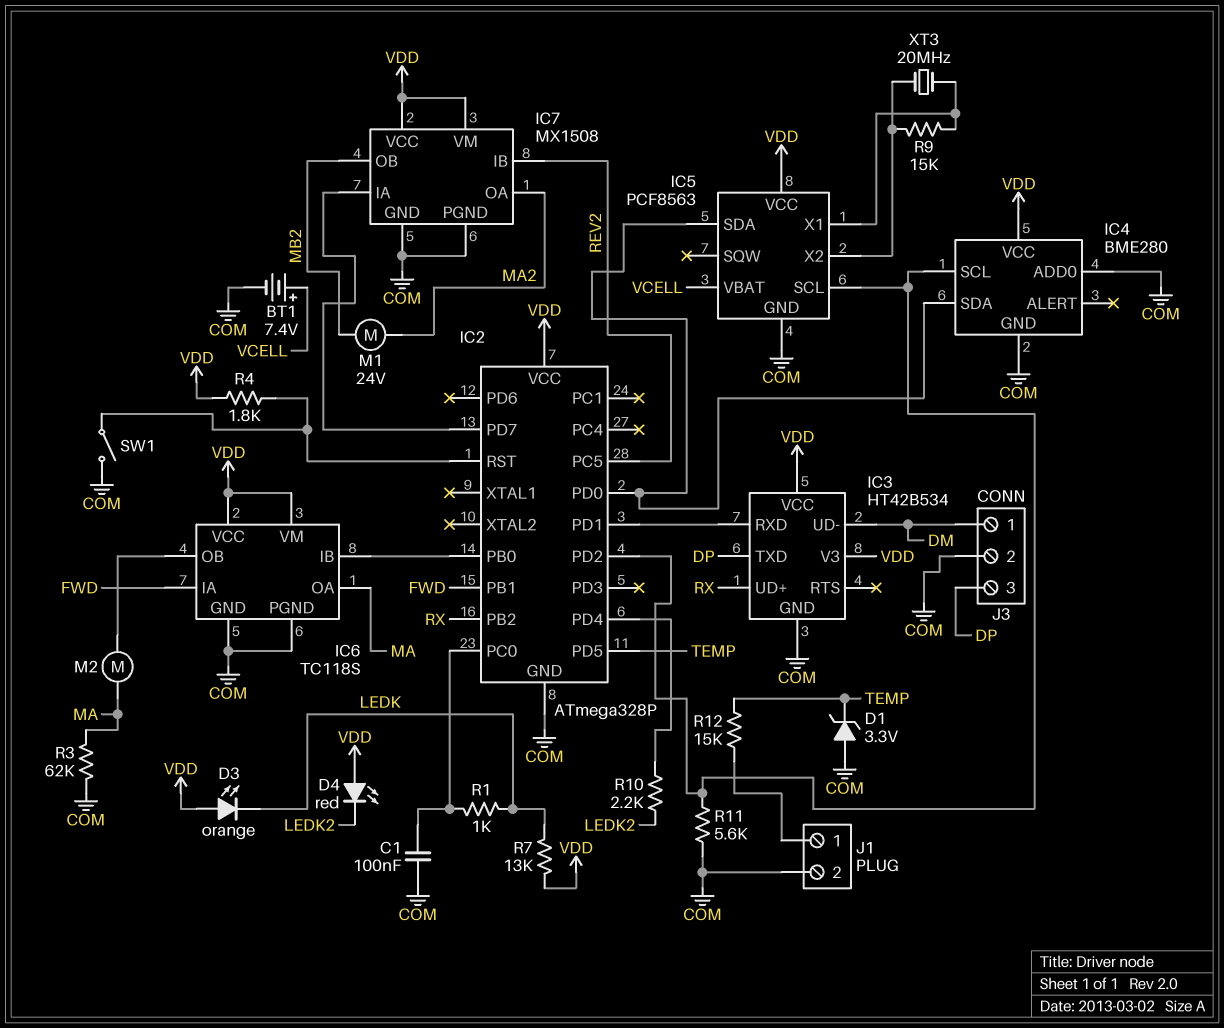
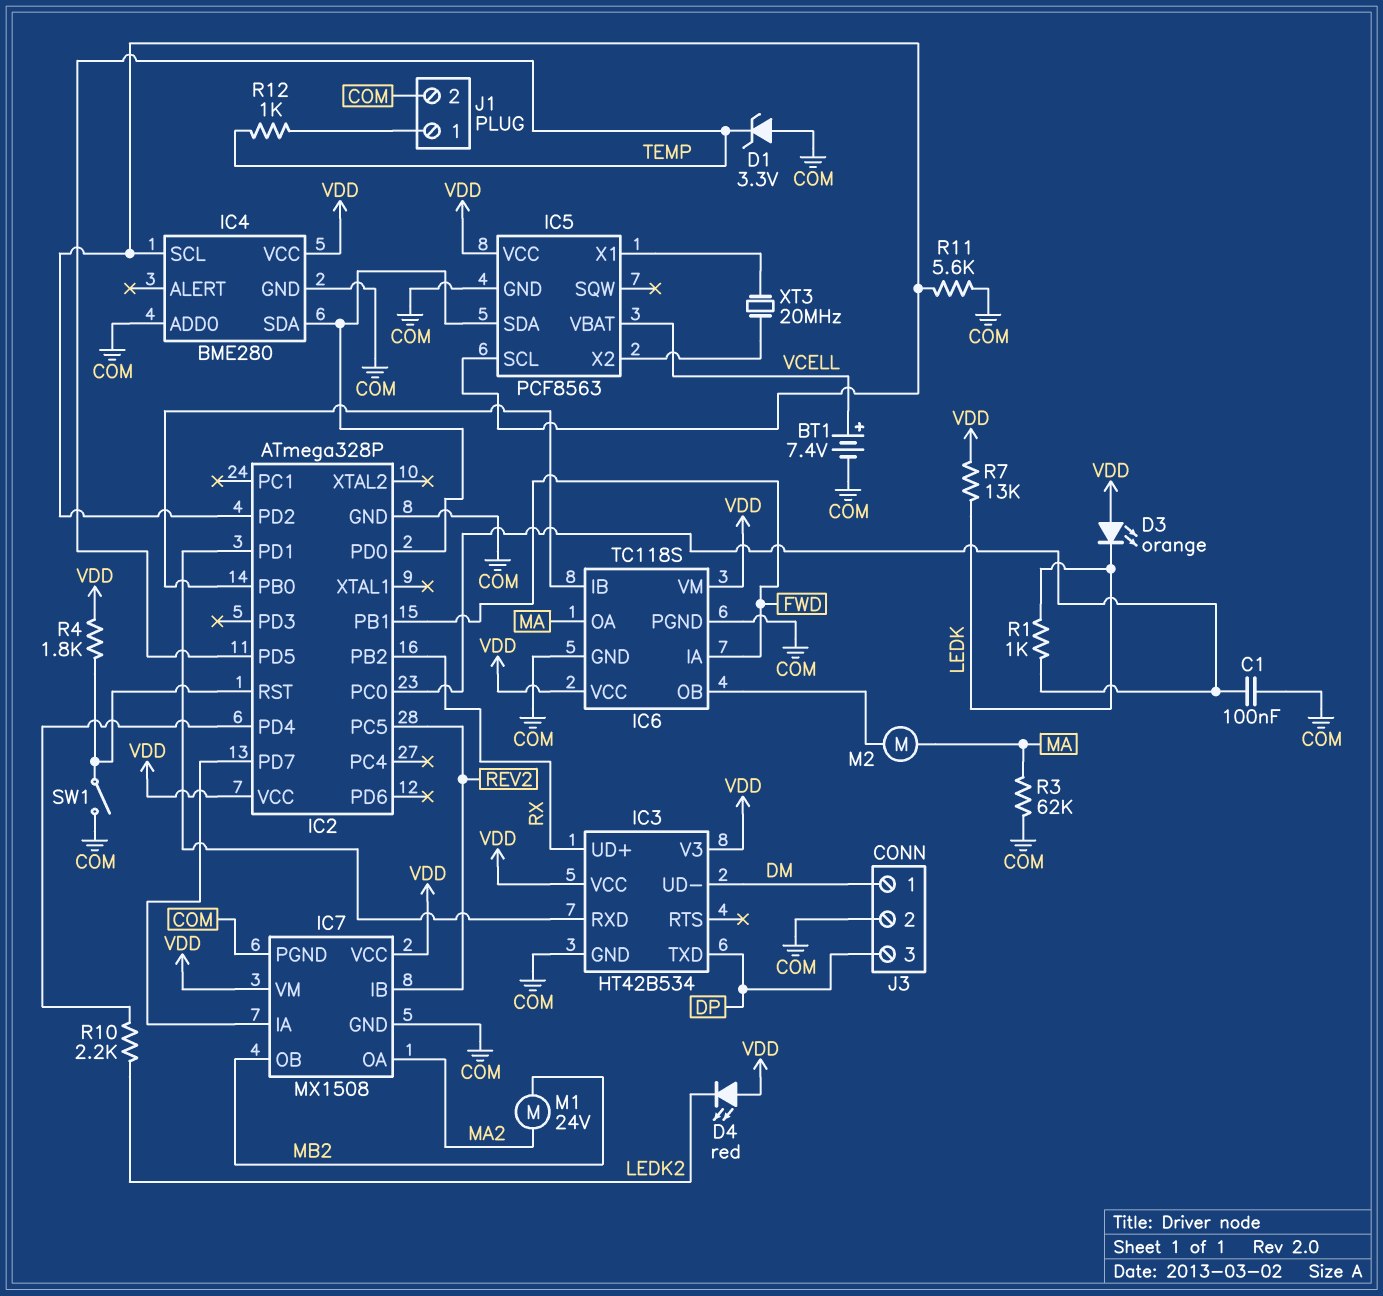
R9: 15k (IC5/X1, IC5/X2) -> none
R12: 15k (J1/1, TEMP) -> 1k (J1/1, TEMP)

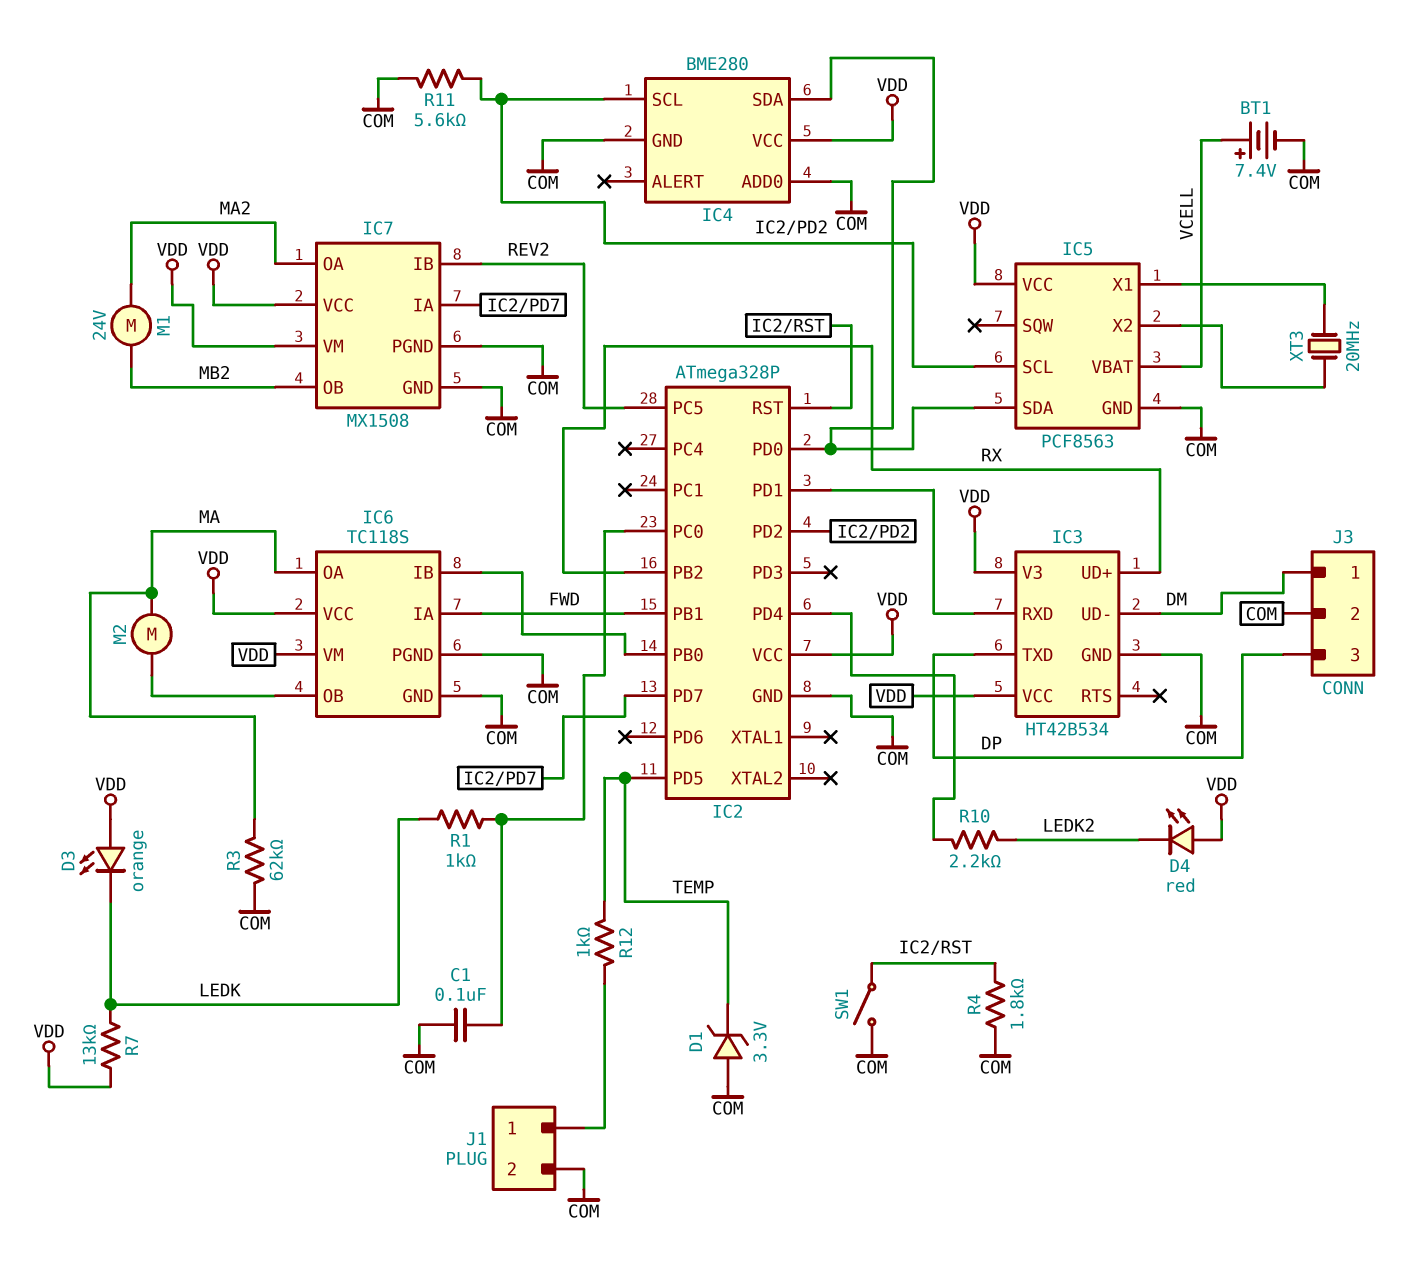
R4: 1.8k (IC2/RST, VDD) -> 1.8k (COM, IC2/RST)

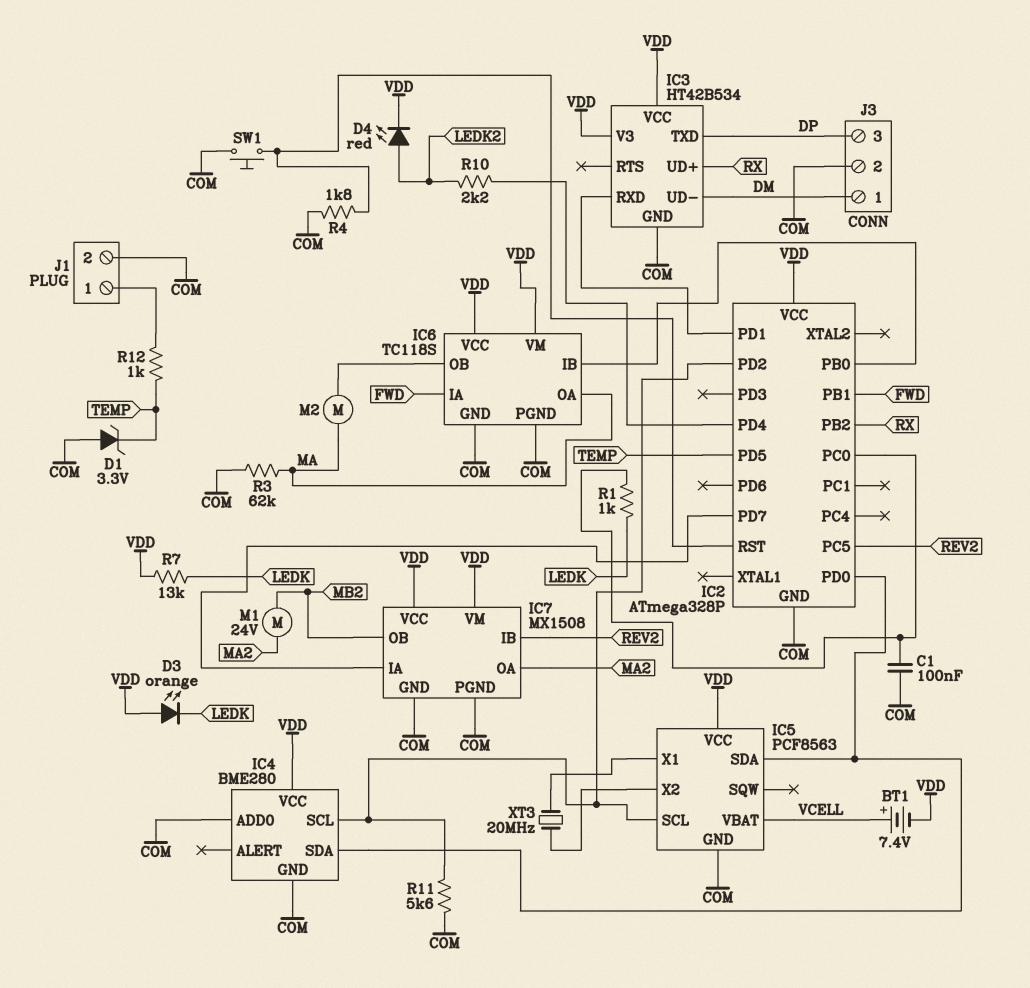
BT1: 7.4V (plus VCELL, minus COM) -> 7.4V (plus VCELL, minus VDD)
D4: LED red (A VDD, K LEDK2) -> LED red (A LEDK2, K VDD)
SW1: switch (COM, IC2/RST) -> button (COM, IC2/RST)

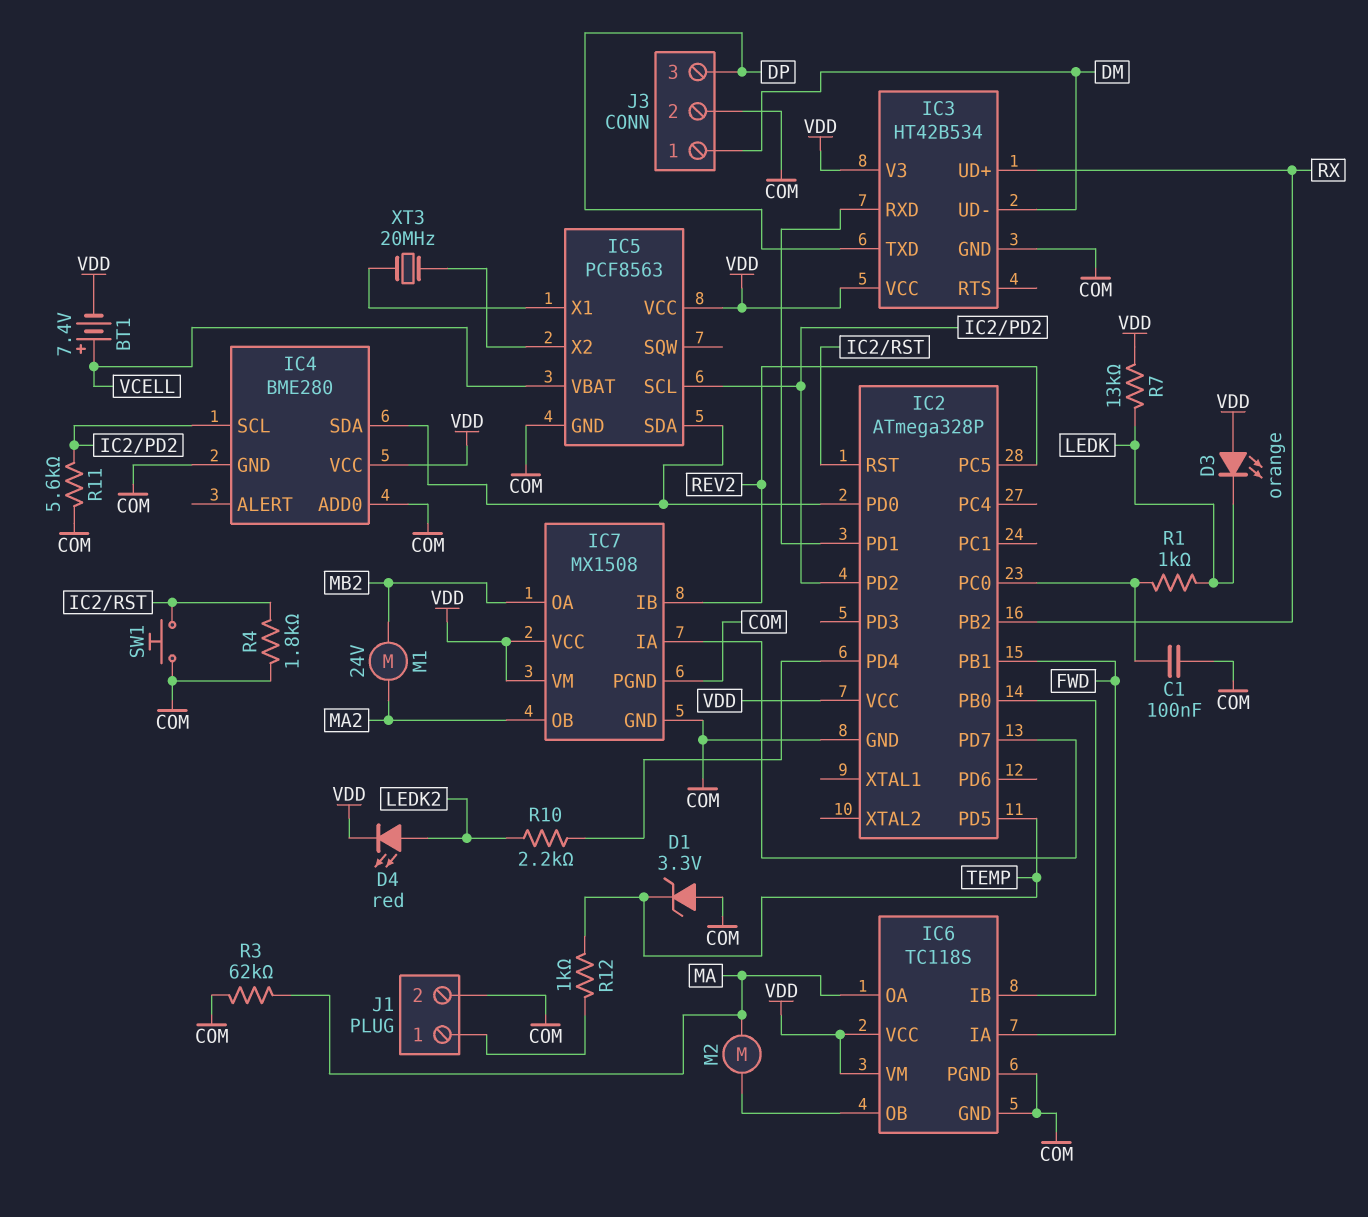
IC7 pin OA: MA2 -> MB2
IC7 pin OB: MB2 -> MA2

